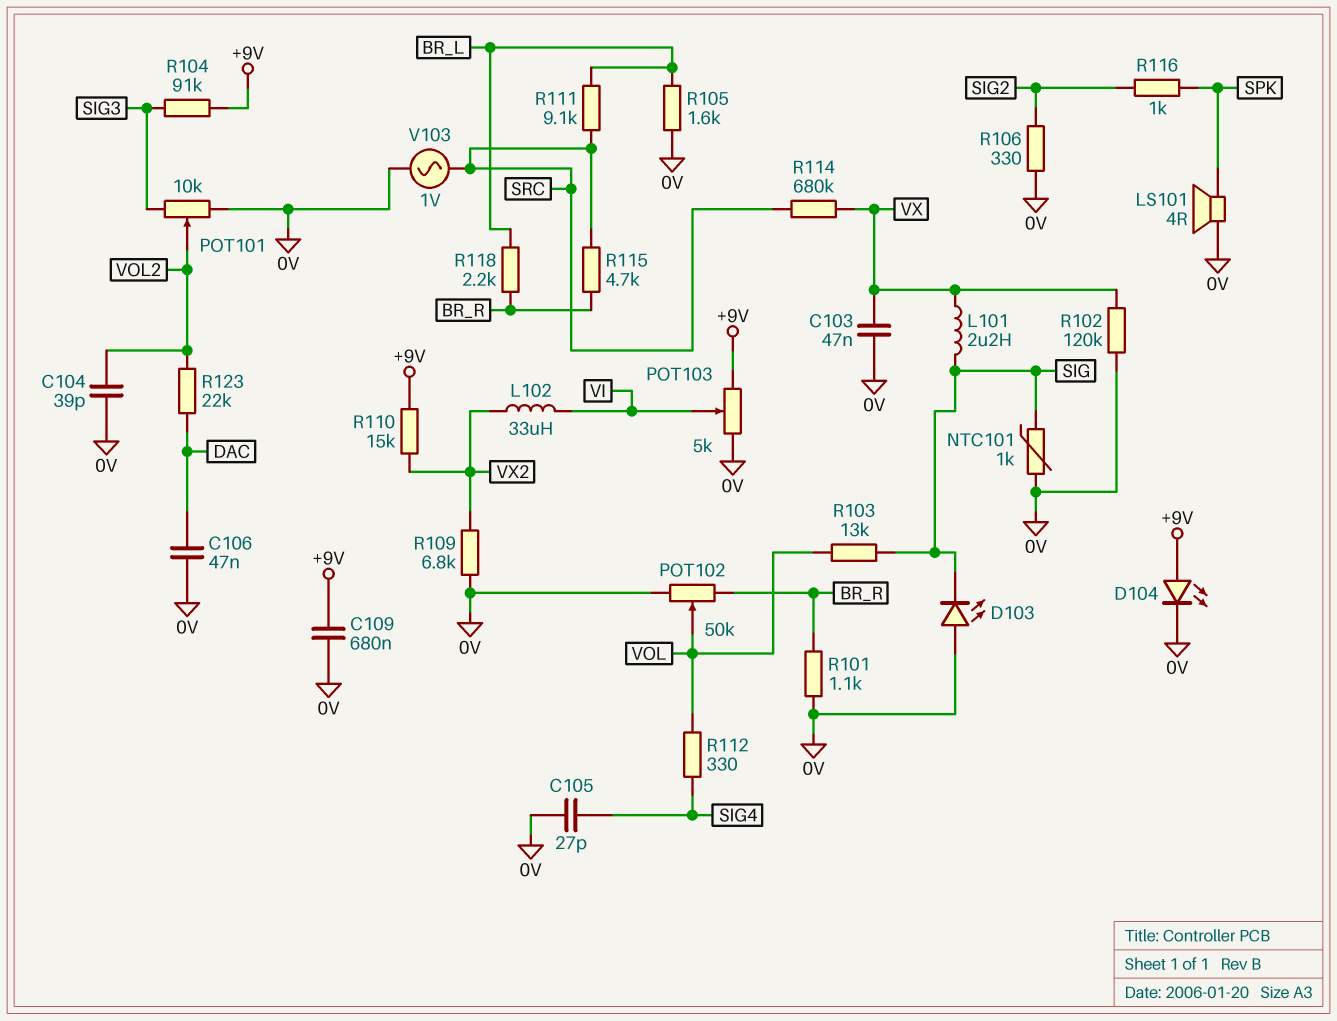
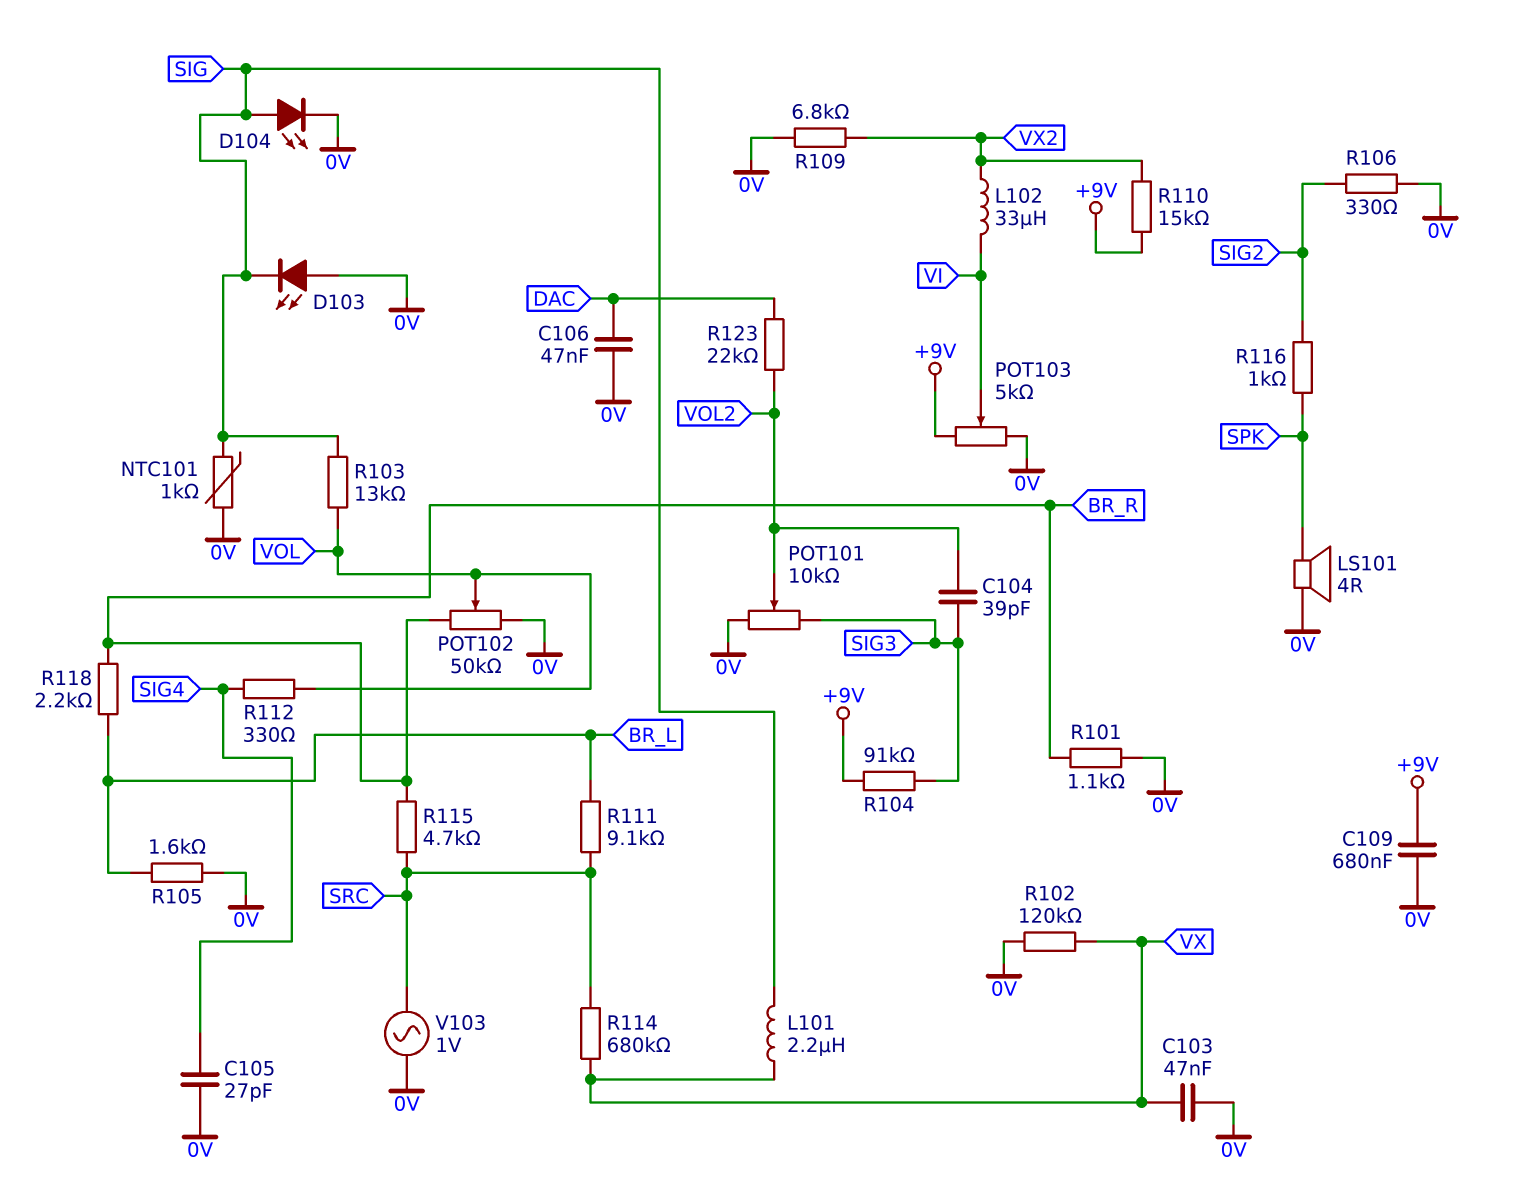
C104: 39pF (0V, VOL2) -> 39pF (SIG3, VOL2)
D104: LED (A +9V, K 0V) -> LED (A SIG, K 0V)

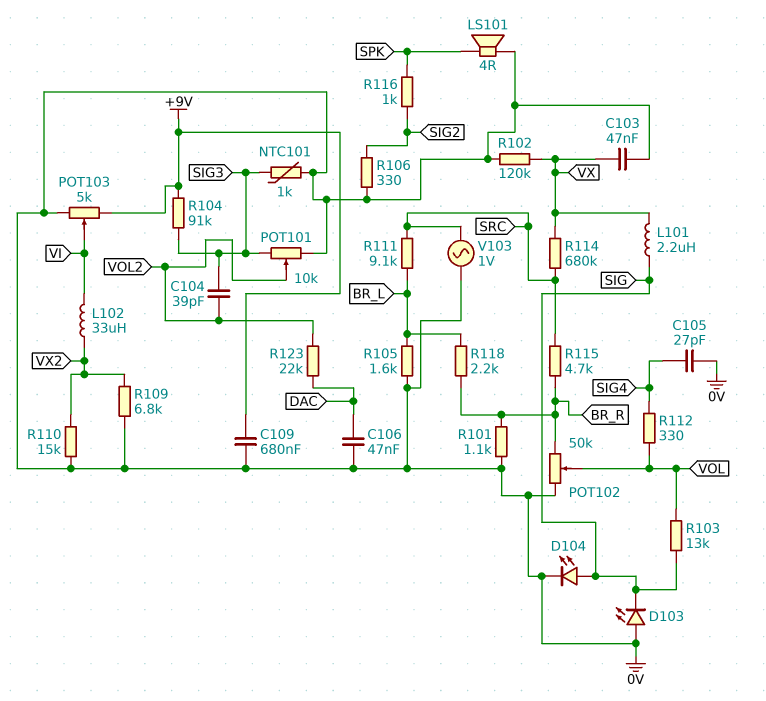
NTC101: 1k (0V, SIG) -> 1k (0V, SIG3)
R110: 15k (+9V, VX2) -> 15k (0V, VX2)

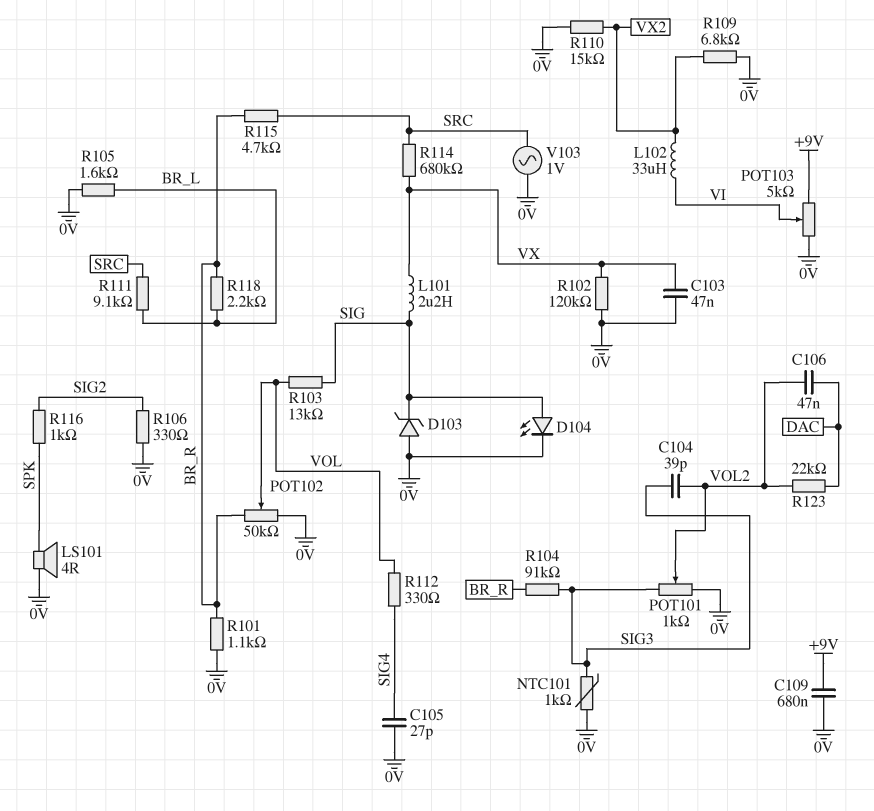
C106: 47nF (0V, DAC) -> 47nF (DAC, VOL2)
D103: LED (A 0V, K SIG) -> zener (A 0V, K SIG)
POT101: 10k (0V, SIG3, wiper VOL2) -> 1k (0V, SIG3, wiper VOL2)
R104: 91k (+9V, SIG3) -> 91k (BR_R, SIG3)

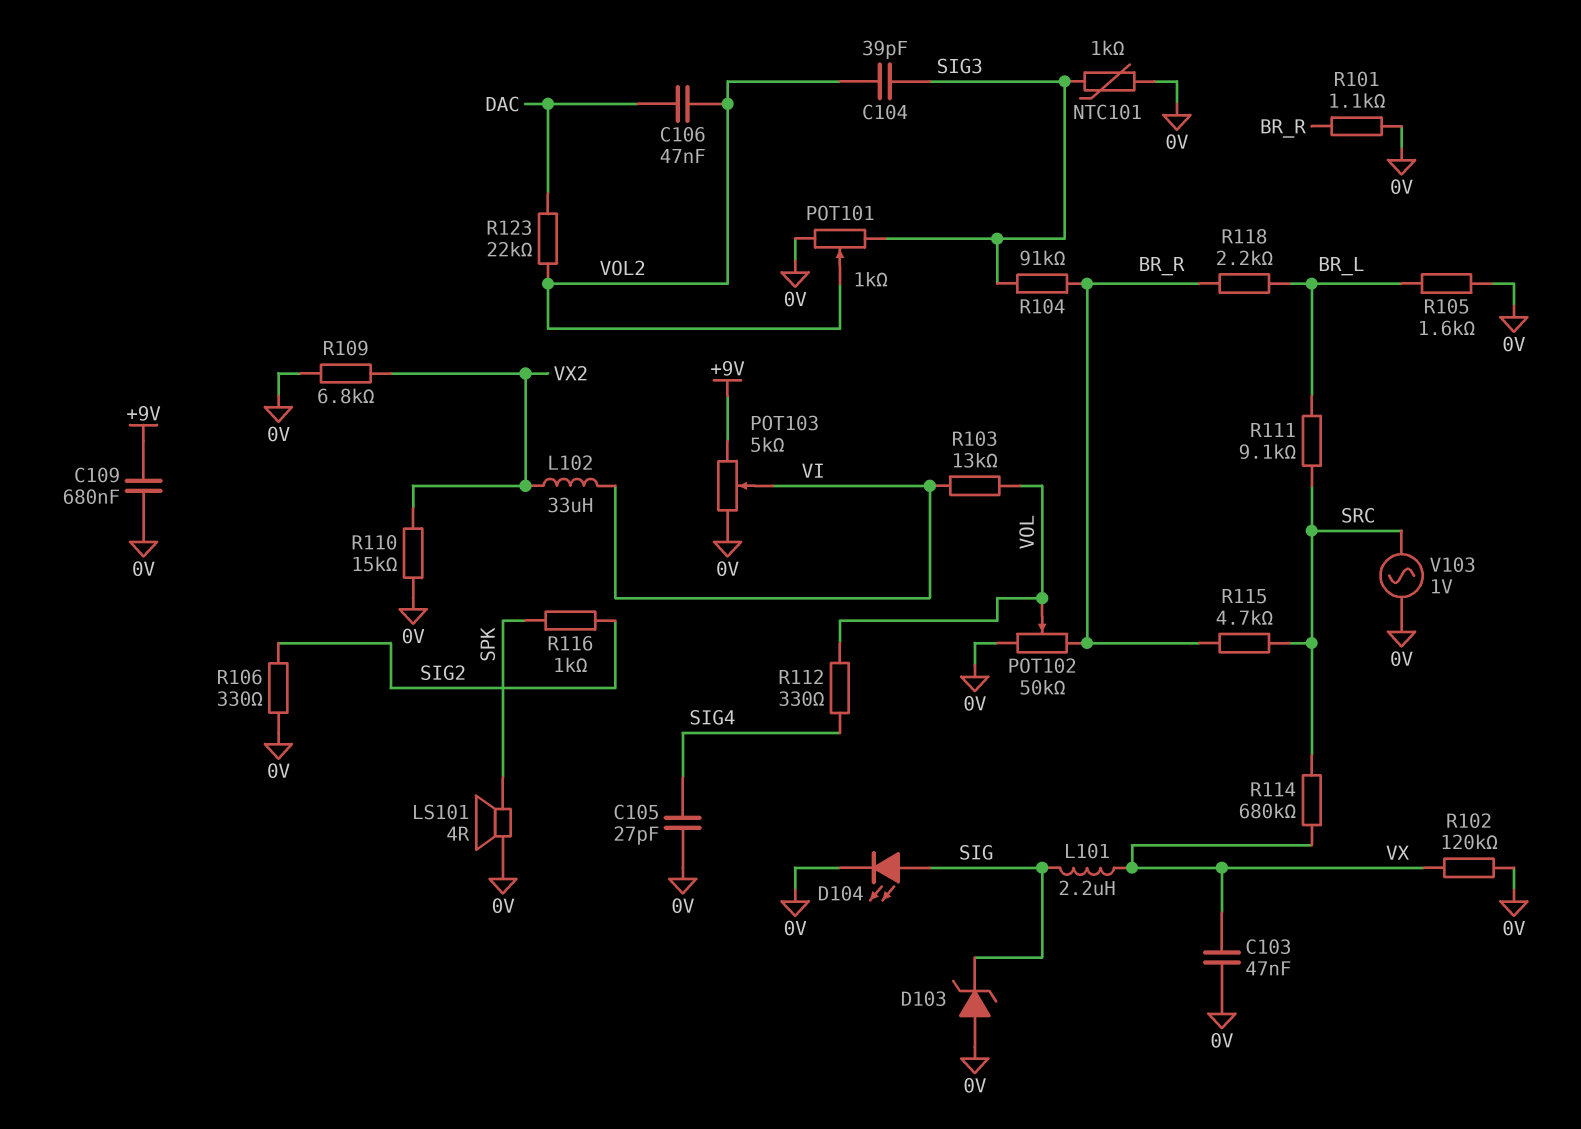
R103: 13k (SIG, VOL) -> 13k (VI, VOL)

